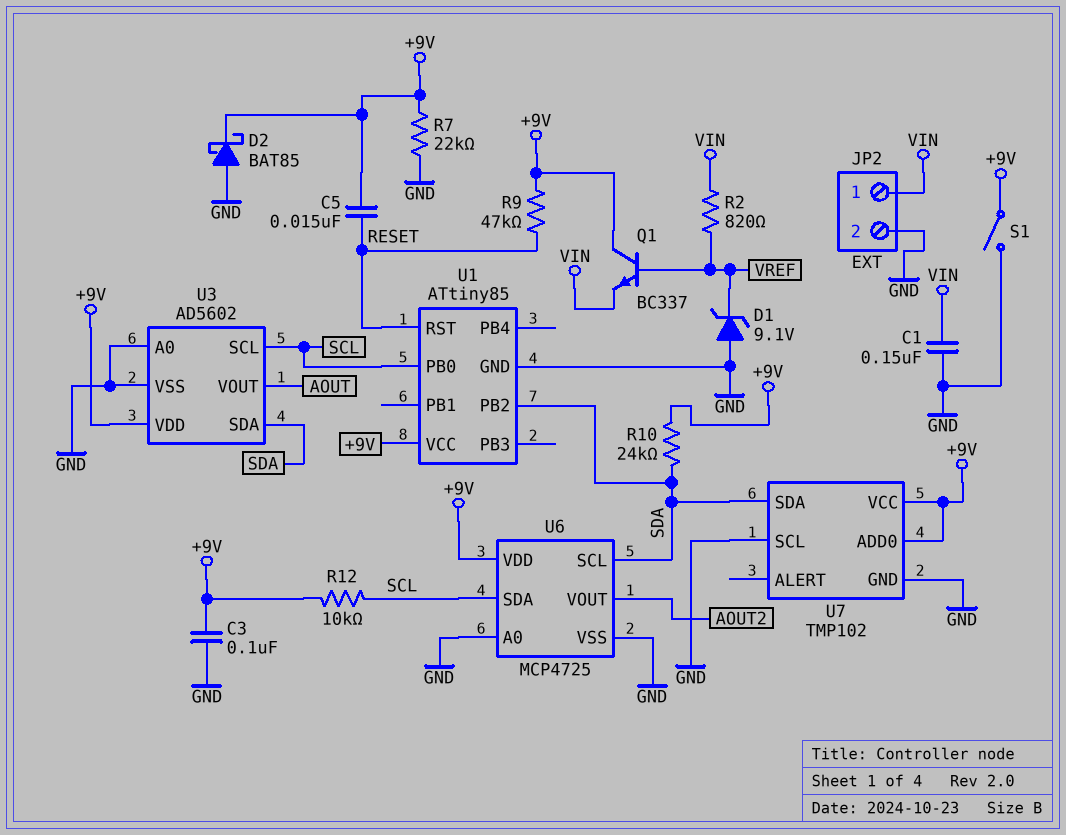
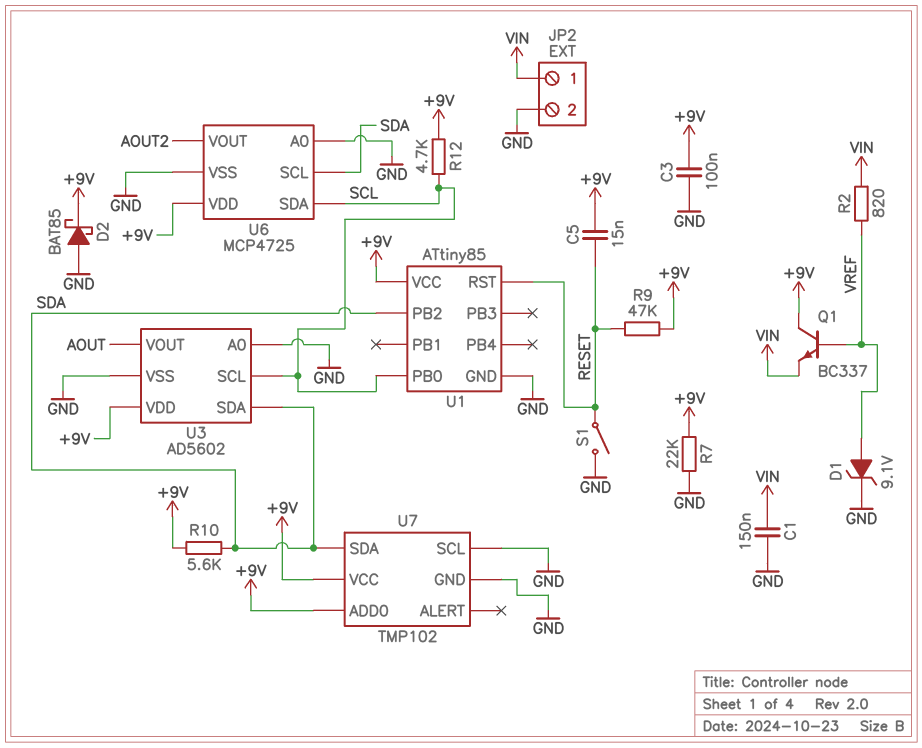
D1: zener 9.1V (A GND, K VREF) -> zener 9.1V (A VREF, K GND)
R10: 24k (+9V, SDA) -> 5.6k (+9V, SDA)
R12: 10k (+9V, SCL) -> 4.7k (+9V, SCL)
S1: switch (+9V, GND) -> switch (GND, RESET)

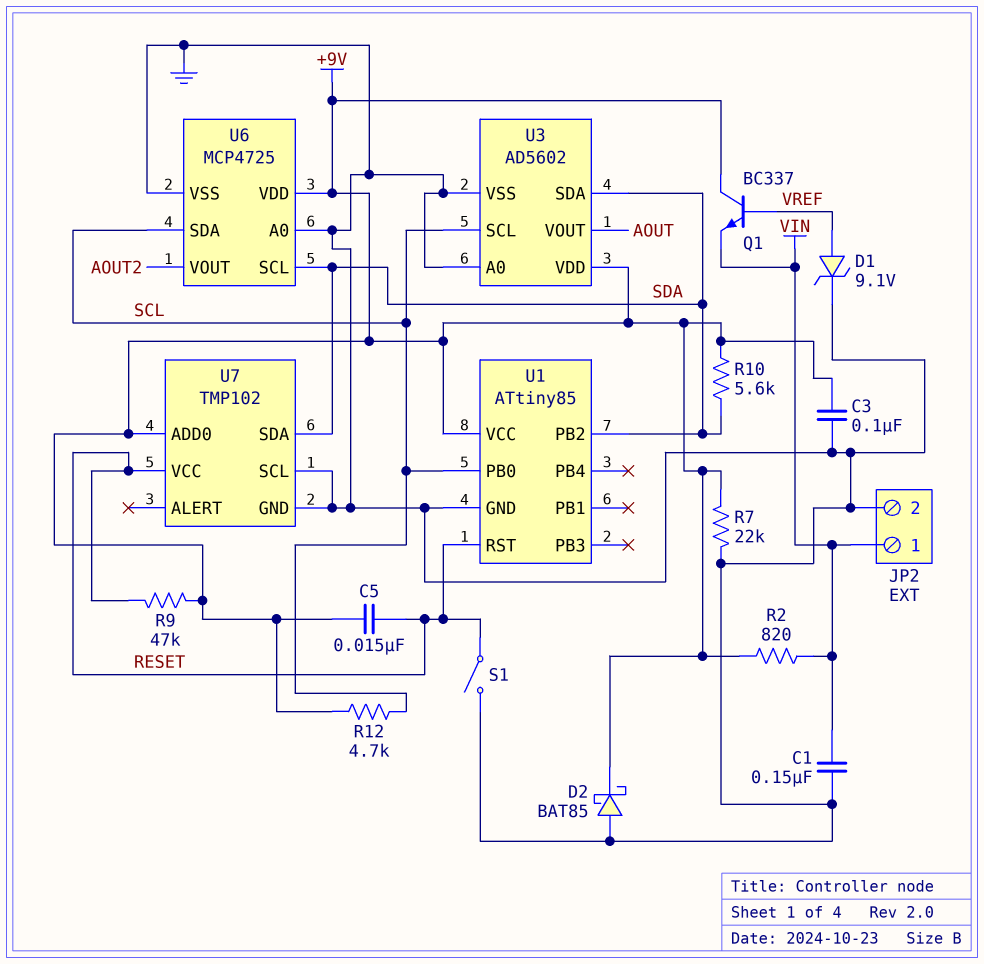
R2: 820 (VIN, VREF) -> 820 (+9V, VIN)
U7 pin VCC: +9V -> RESET

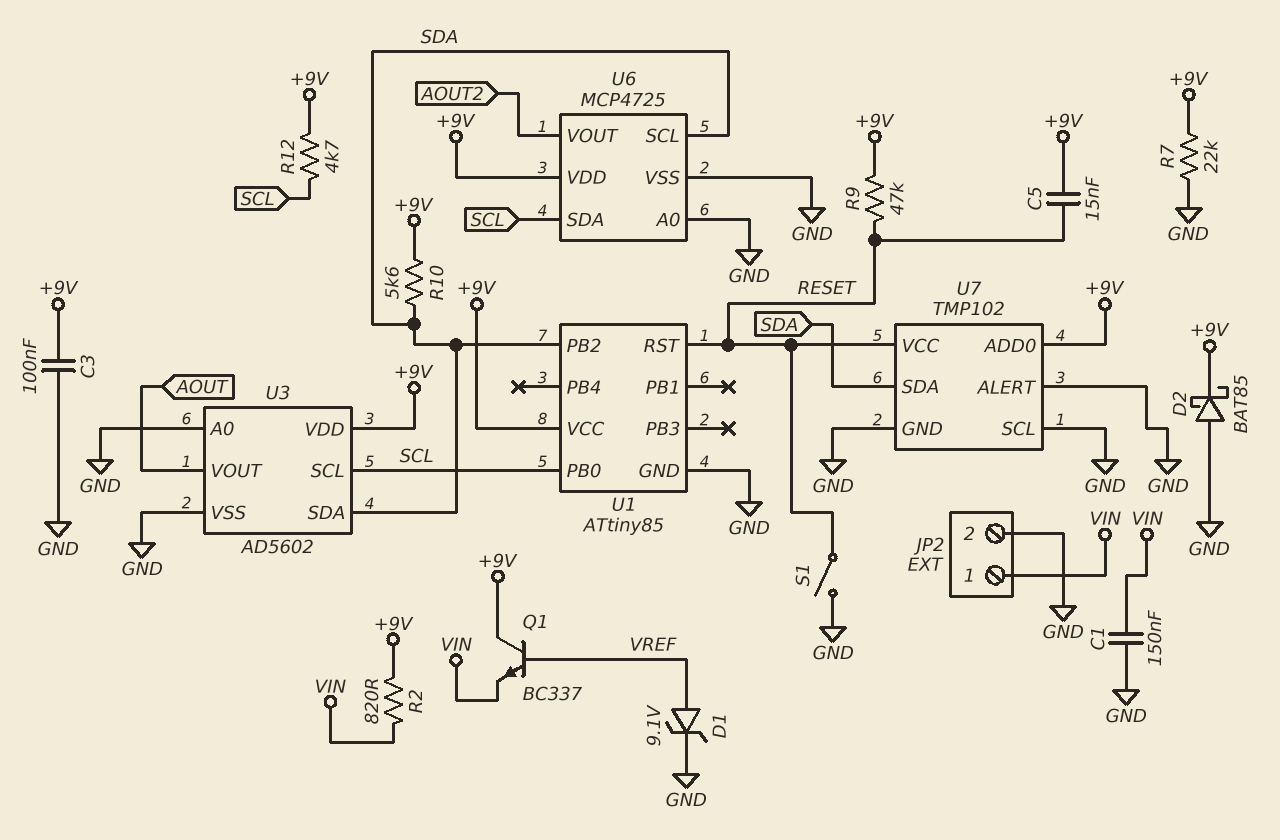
U7 pin ALERT: none -> GND

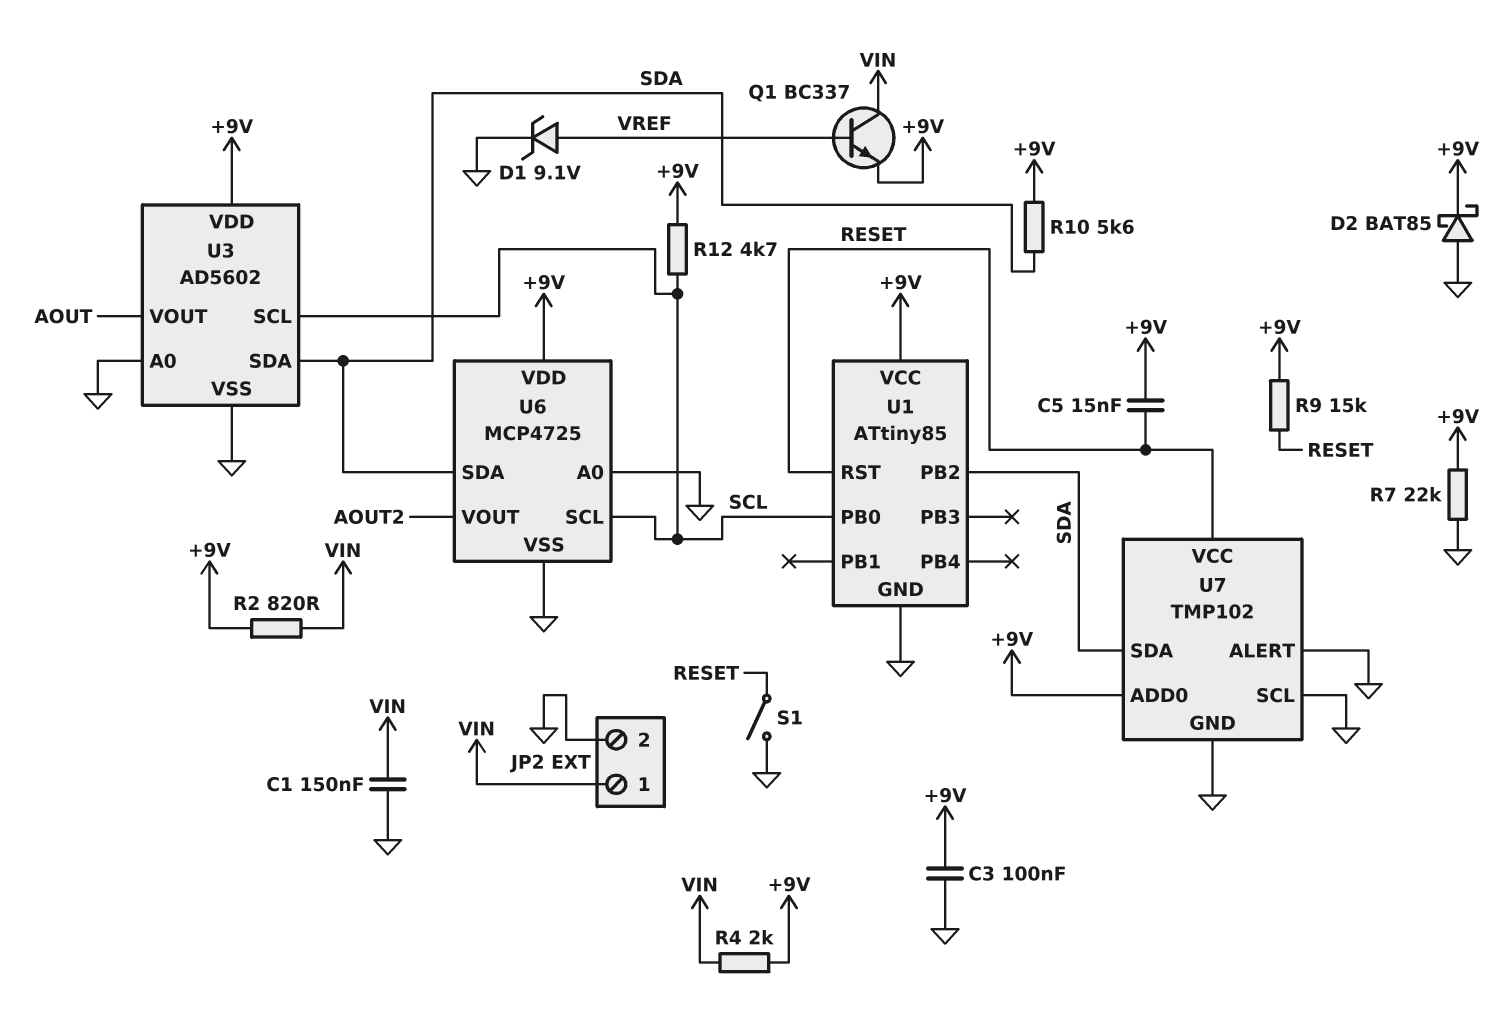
Q1: NPN BC337 (B VREF, C +9V, E VIN) -> NPN BC337 (B VREF, C VIN, E +9V)
R4: none -> 2k (+9V, VIN)
R9: 47k (+9V, RESET) -> 15k (+9V, RESET)
U6 pin SCL: SDA -> SCL
U6 pin SDA: SCL -> SDA

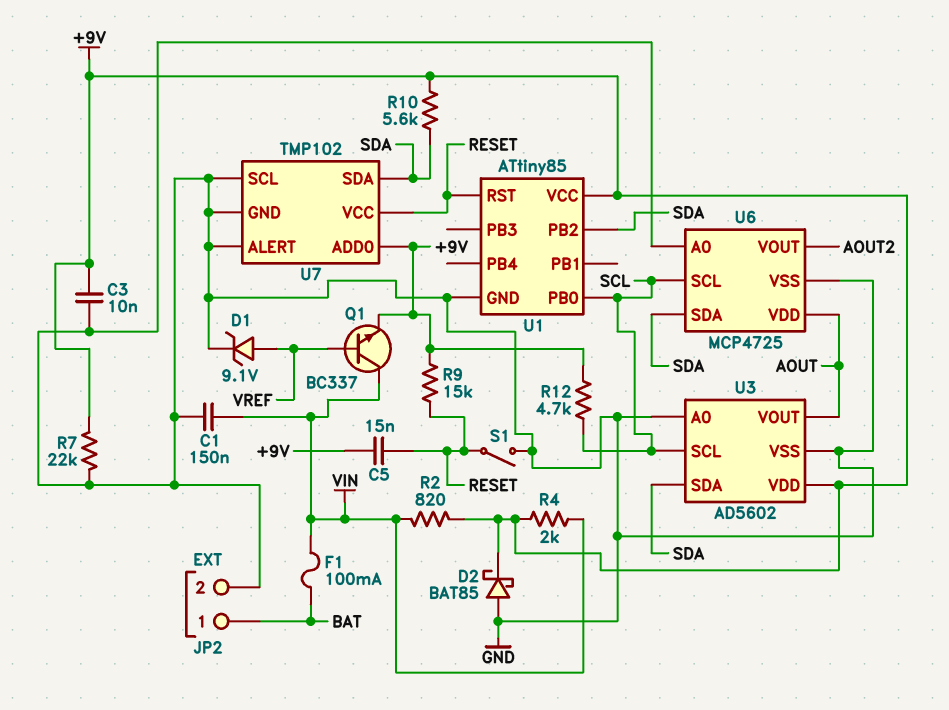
C3: 100nF (+9V, GND) -> 10nF (+9V, GND)
F1: none -> 100mA (BAT, VIN)
JP2 pin 1: VIN -> BAT
U6 pin VDD: +9V -> AOUT

